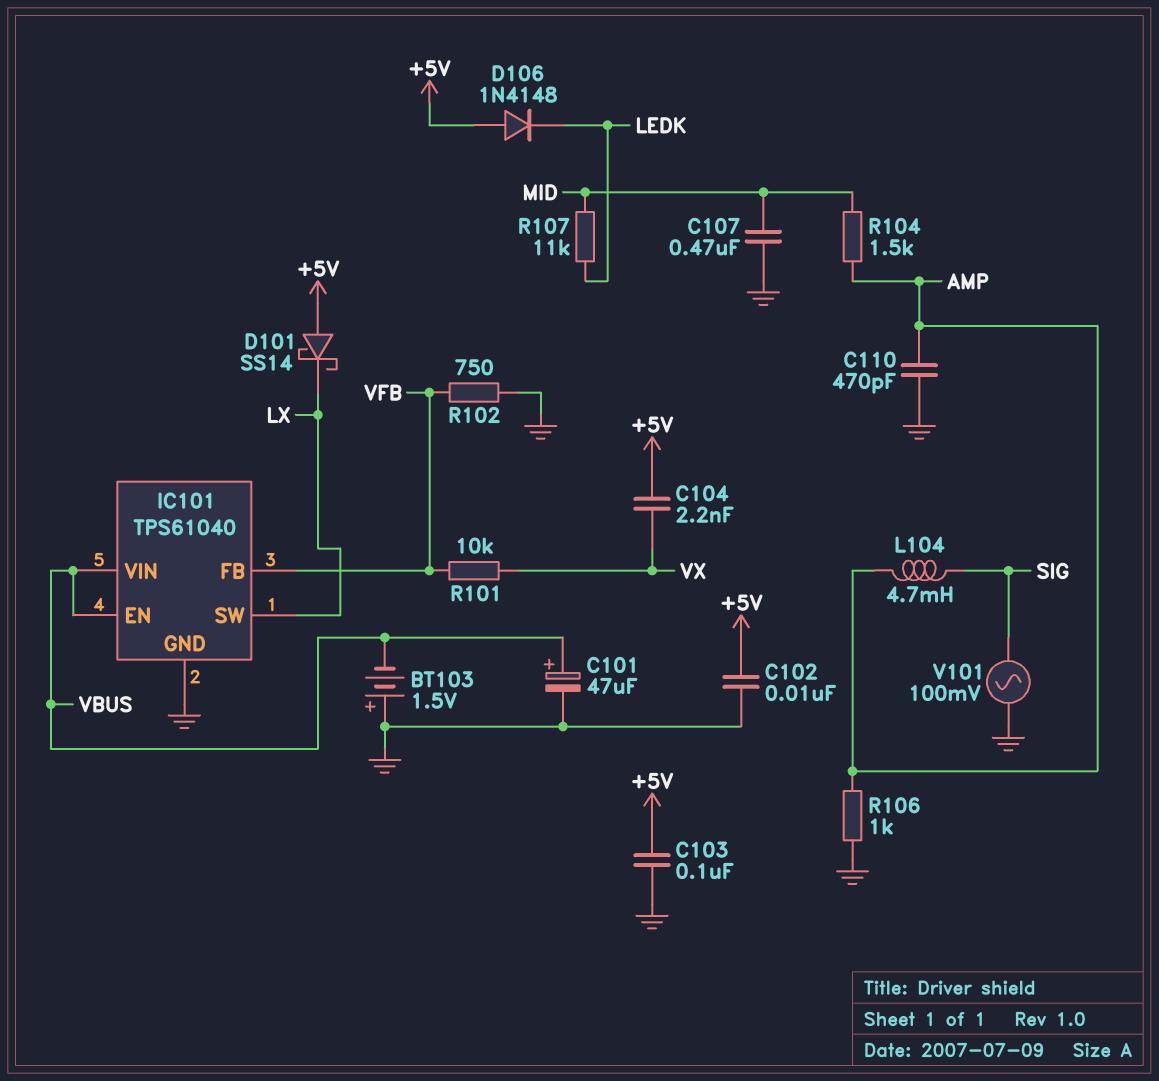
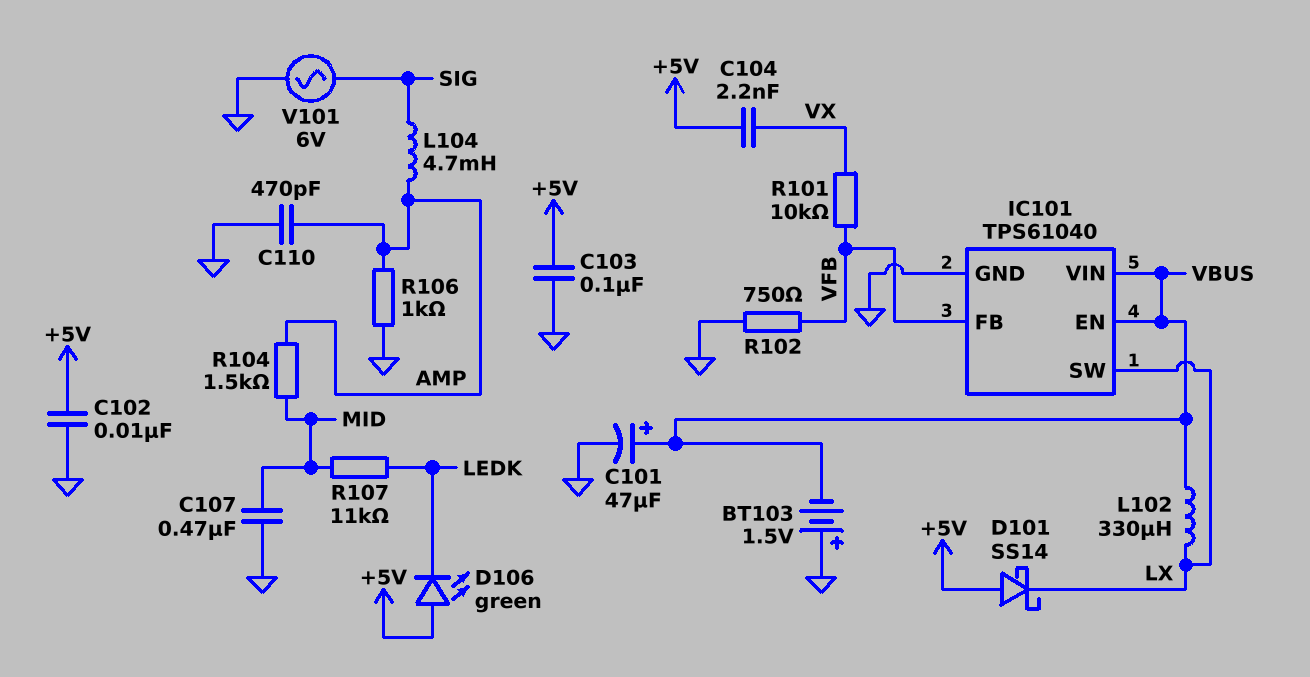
D106: diode 1N4148 (A +5V, K LEDK) -> LED green (A +5V, K LEDK)
L102: none -> 330uH (LX, VBUS)
V101: AC 100mV (GND, SIG) -> AC 6V (GND, SIG)

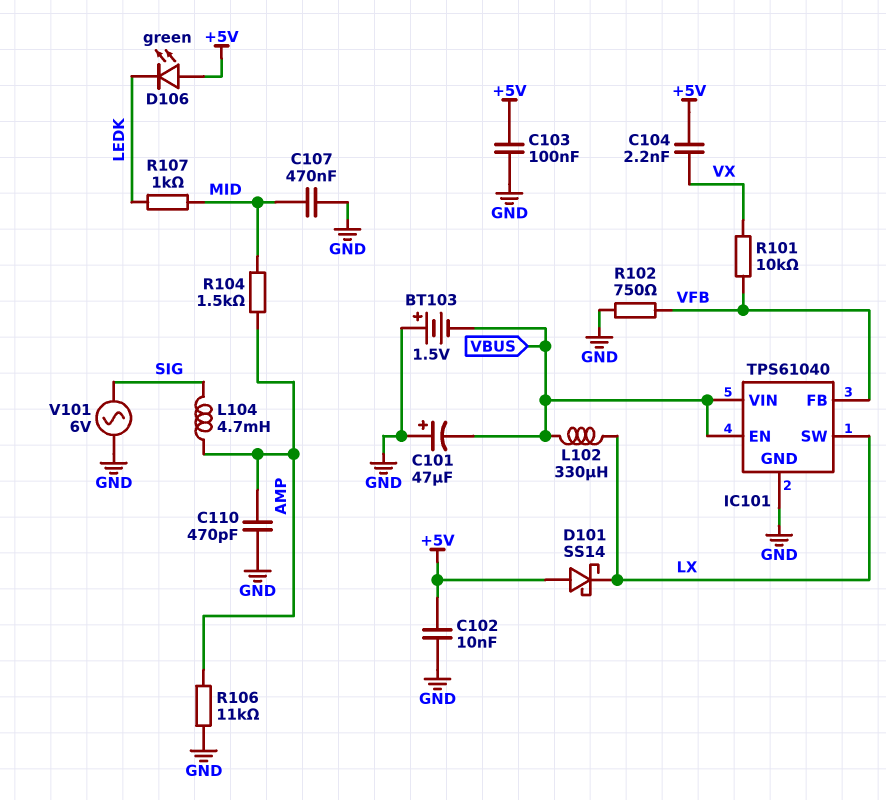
C101: 47uF (plus VBUS, minus GND) -> 47uF (plus GND, minus VBUS)
R106: 1k (AMP, GND) -> 11k (AMP, GND)
R107: 11k (LEDK, MID) -> 1k (LEDK, MID)

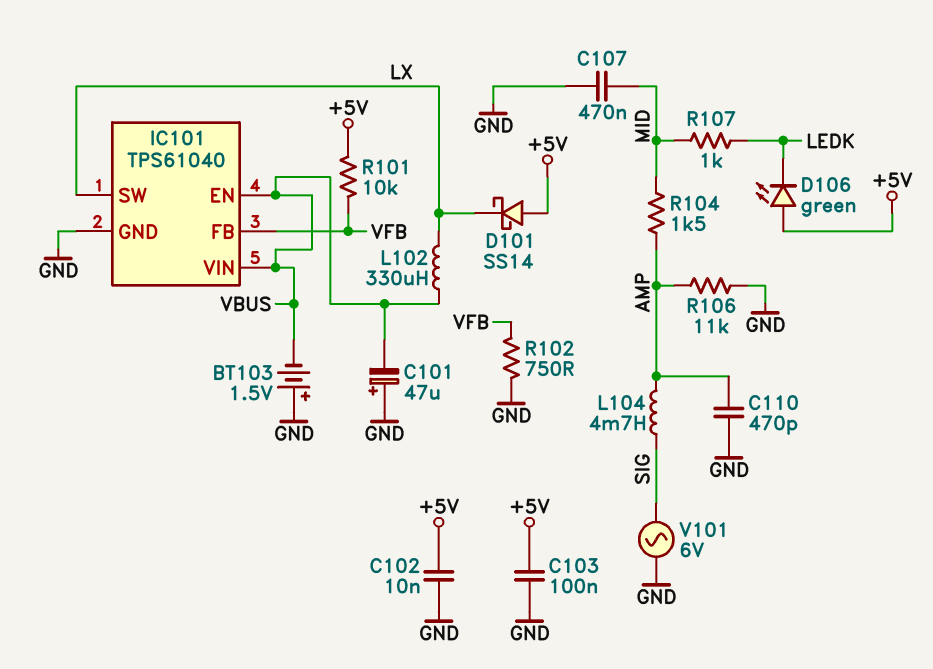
C104: 2.2nF (+5V, VX) -> none
R101: 10k (VFB, VX) -> 10k (+5V, VFB)

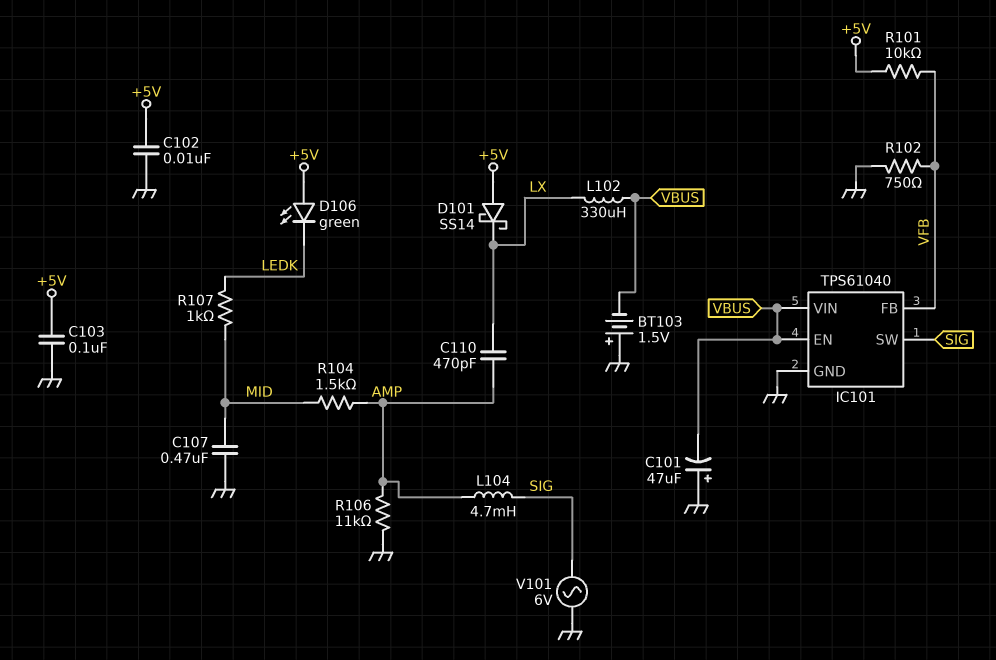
C110: 470pF (AMP, GND) -> 470pF (AMP, LX)
IC101 pin SW: LX -> SIG

